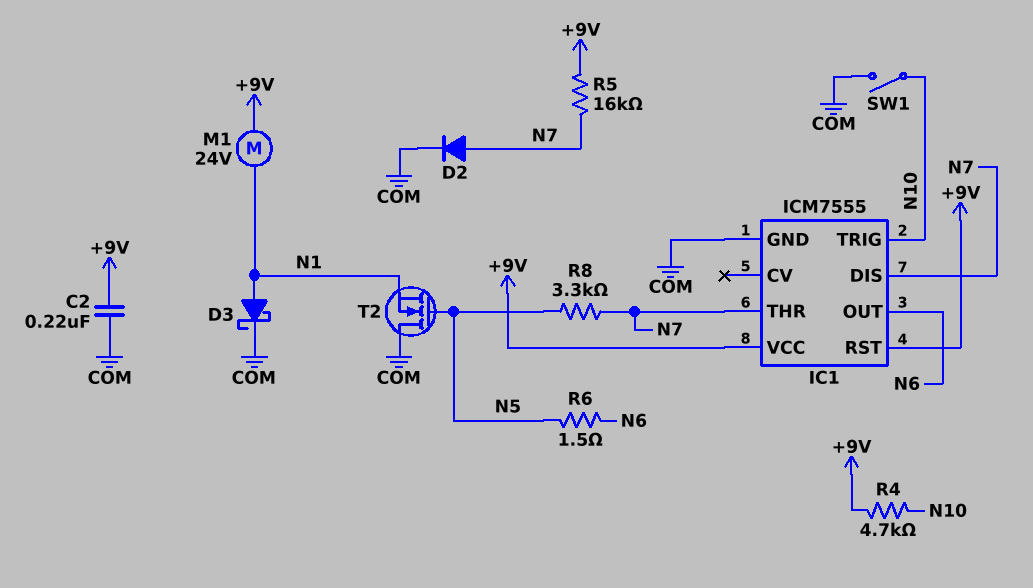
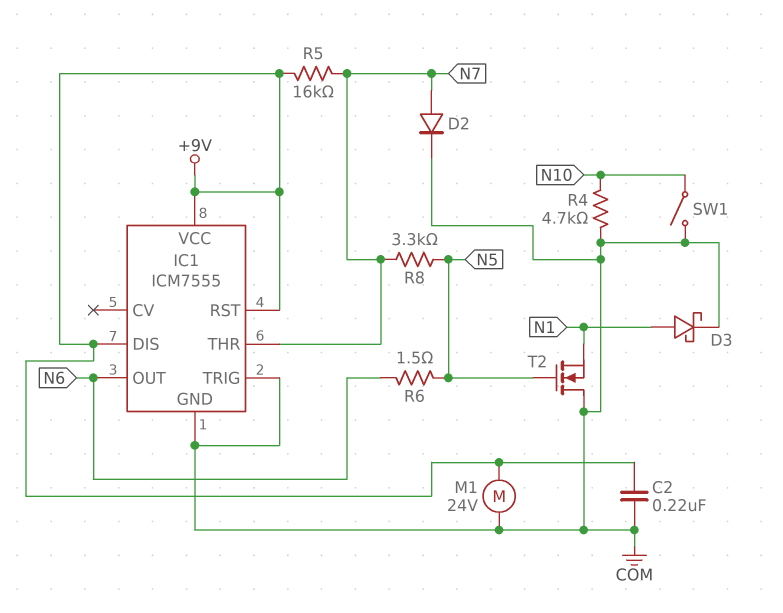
IC1 pin DIS: N7 -> +9V
IC1 pin TRIG: N10 -> COM
M1: motor 24V (+9V, N1) -> motor 24V (+9V, COM)
R4: 4.7k (+9V, N10) -> 4.7k (COM, N10)

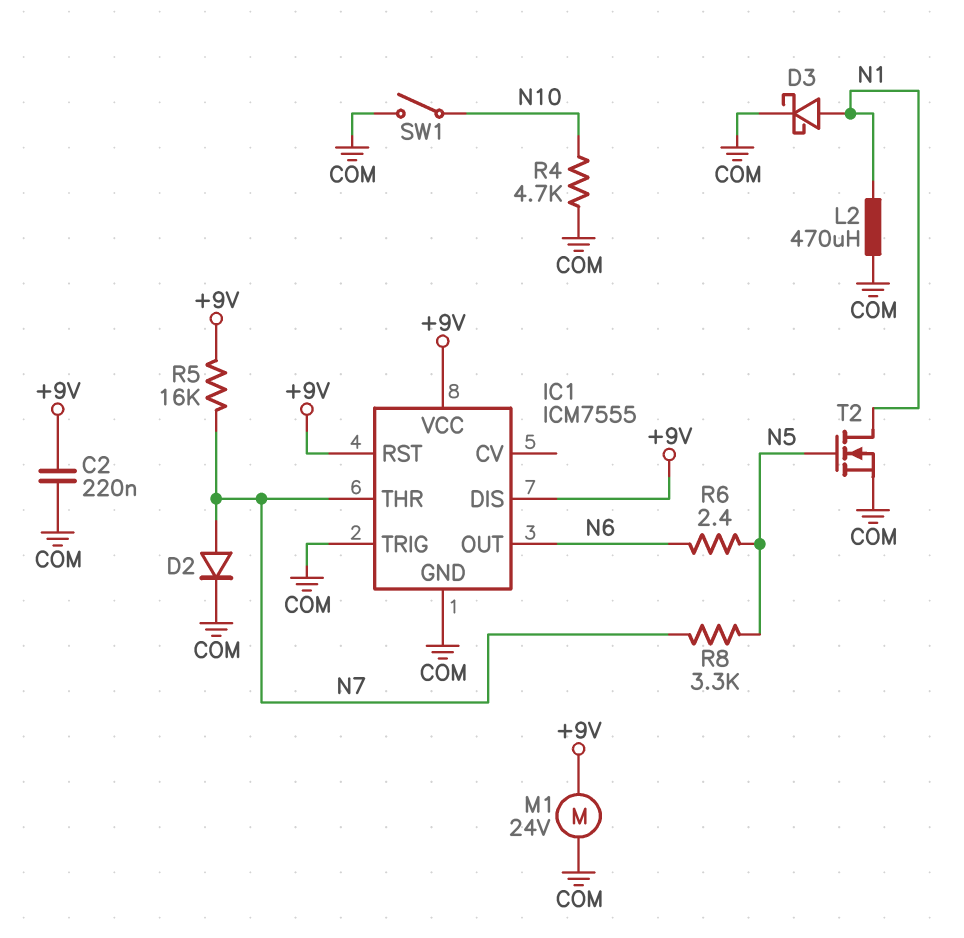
L2: none -> 470uH (COM, N1)
R6: 1.5 (N5, N6) -> 2.4 (N5, N6)
T2: NMOS (G N5, D COM, S N1) -> NMOS (G N5, D N1, S COM)

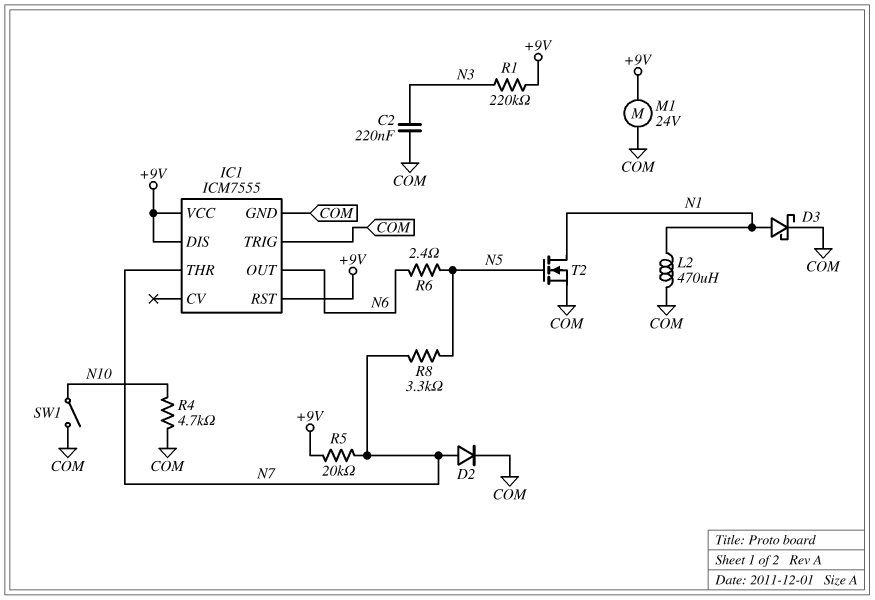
C2: 220nF (+9V, COM) -> 220nF (COM, N3)
R1: none -> 220k (+9V, N3)
R5: 16k (+9V, N7) -> 20k (+9V, N7)

